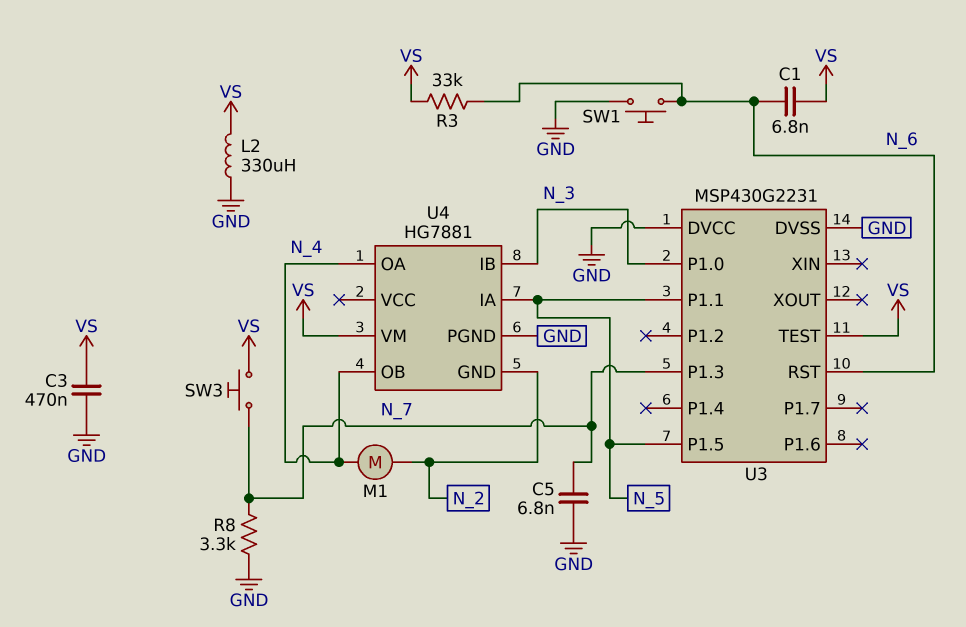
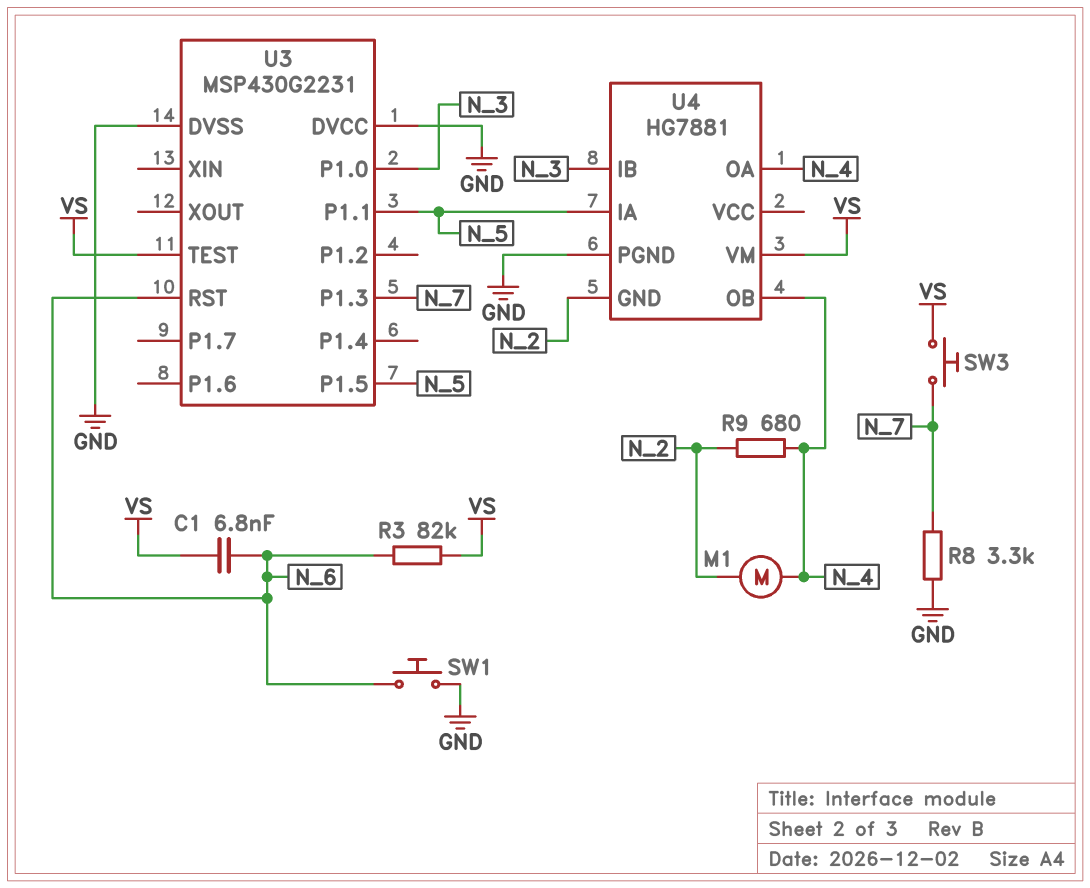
C3: 470nF (GND, VS) -> none
C5: 6.8nF (GND, N_7) -> none
L2: 330uH (GND, VS) -> none
R3: 33k (N_6, VS) -> 82k (N_6, VS)
R9: none -> 680 (N_2, N_4)

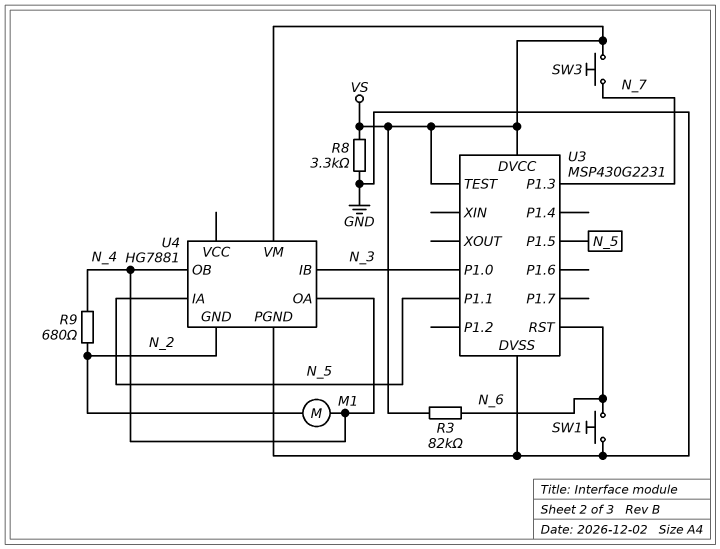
C1: 6.8nF (N_6, VS) -> none
R8: 3.3k (GND, N_7) -> 3.3k (GND, VS)
U3 pin DVCC: GND -> VS

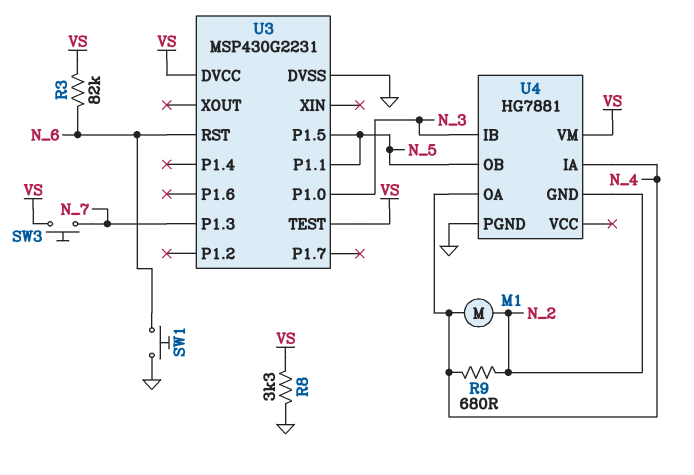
U4 pin IA: N_5 -> N_4
U4 pin OB: N_4 -> N_5

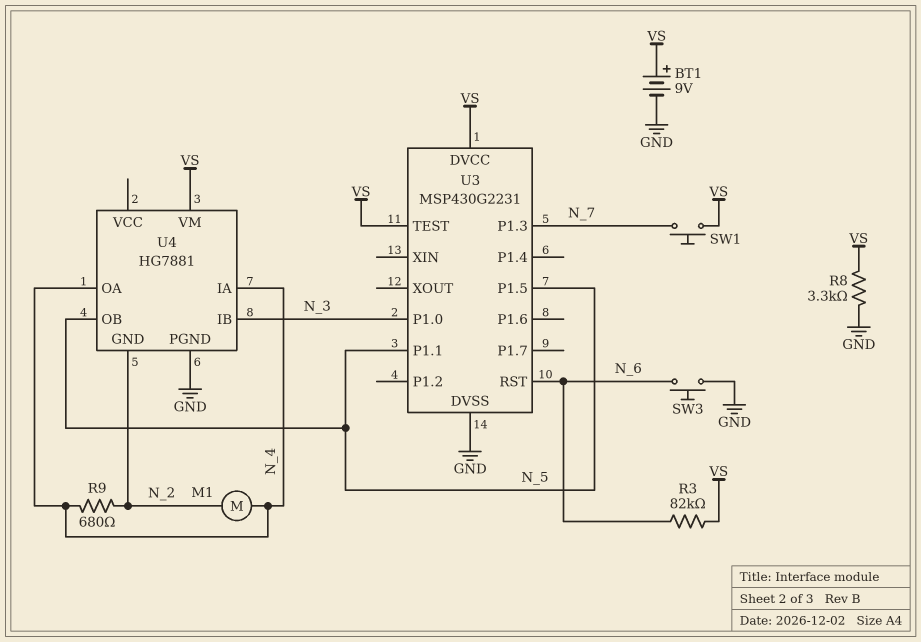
BT1: none -> 9V (plus VS, minus GND)
SW1: button (GND, N_6) -> button (N_7, VS)
SW3: button (N_7, VS) -> button (GND, N_6)

